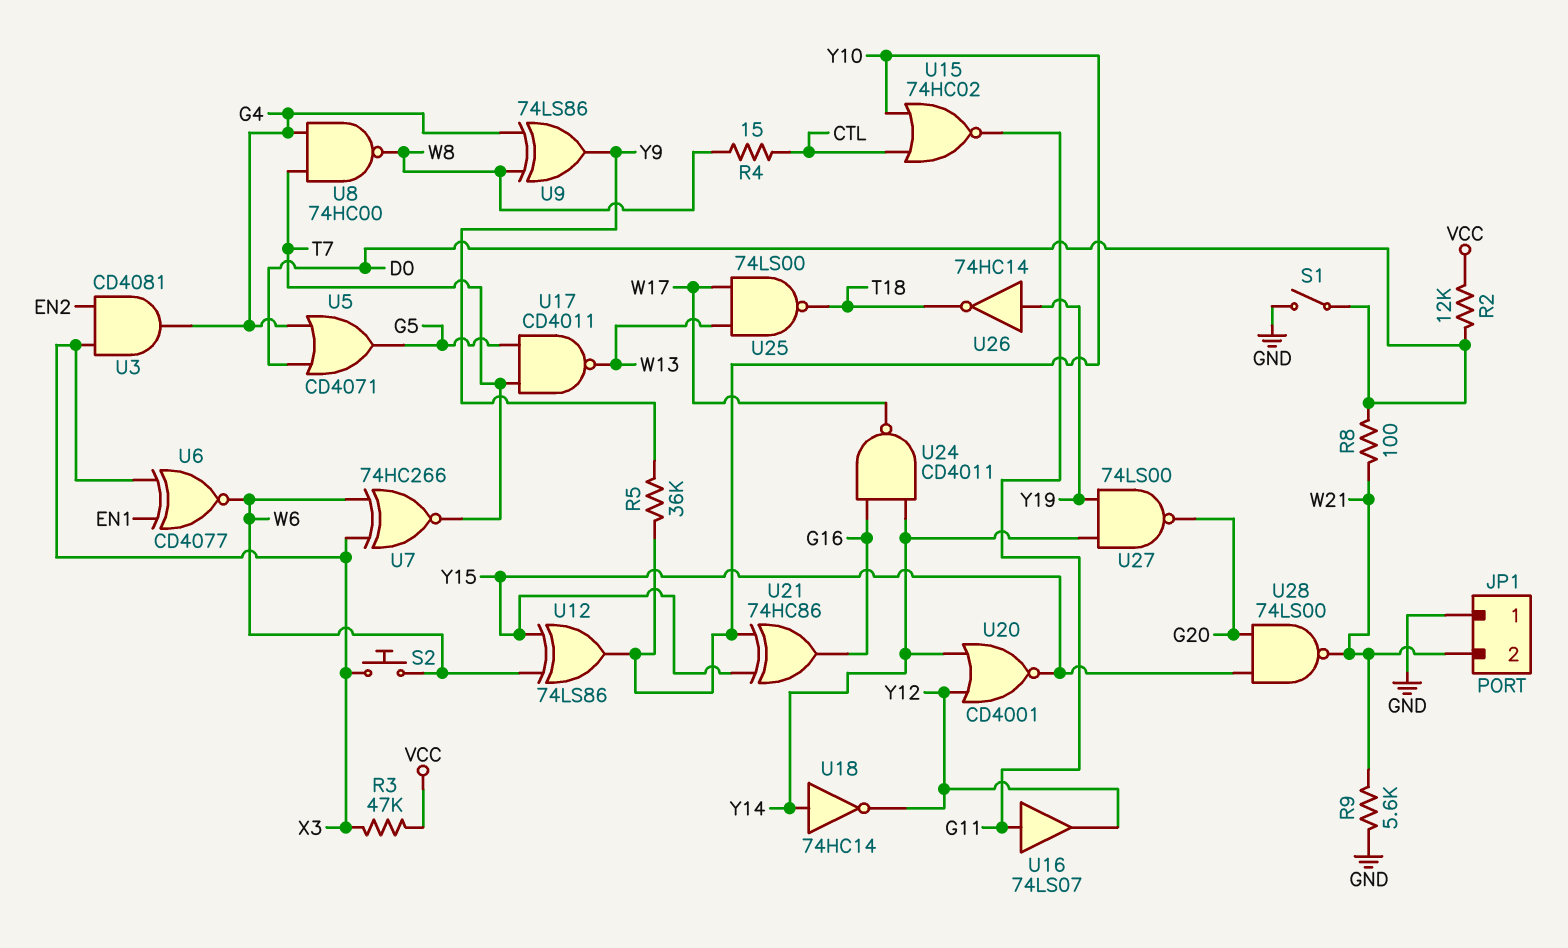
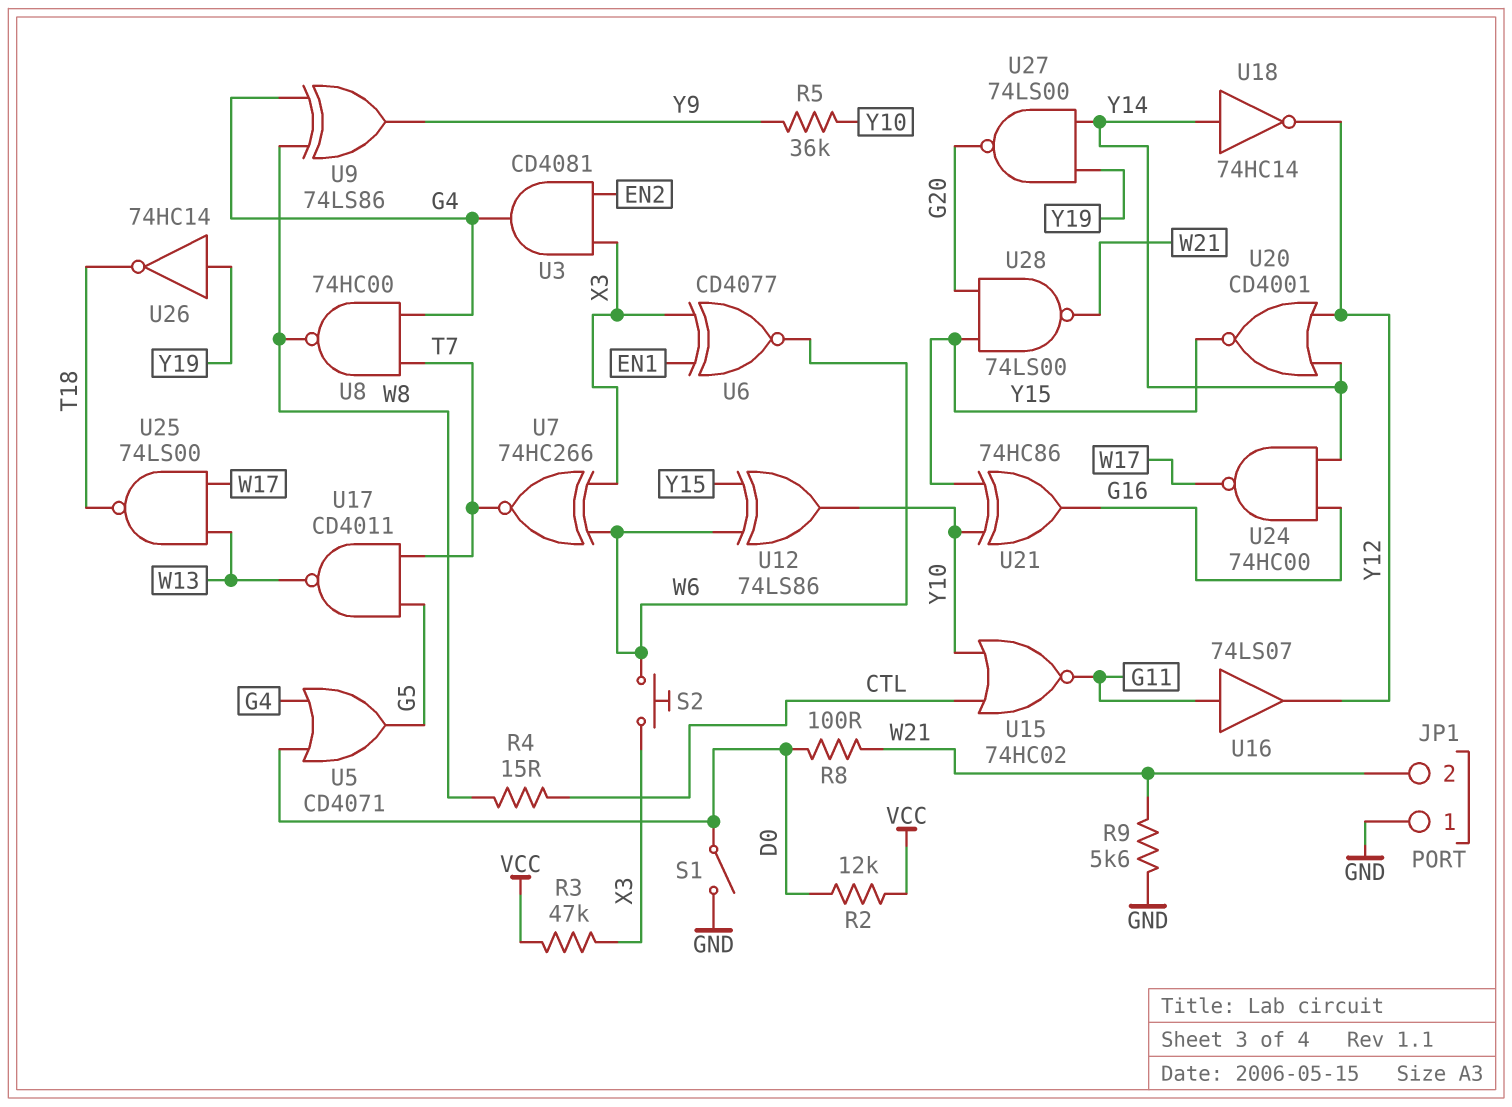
U24: NAND CD4011 (in G16, in Y14, out W17) -> NAND 74HC00 (in G16, in Y14, out W17)

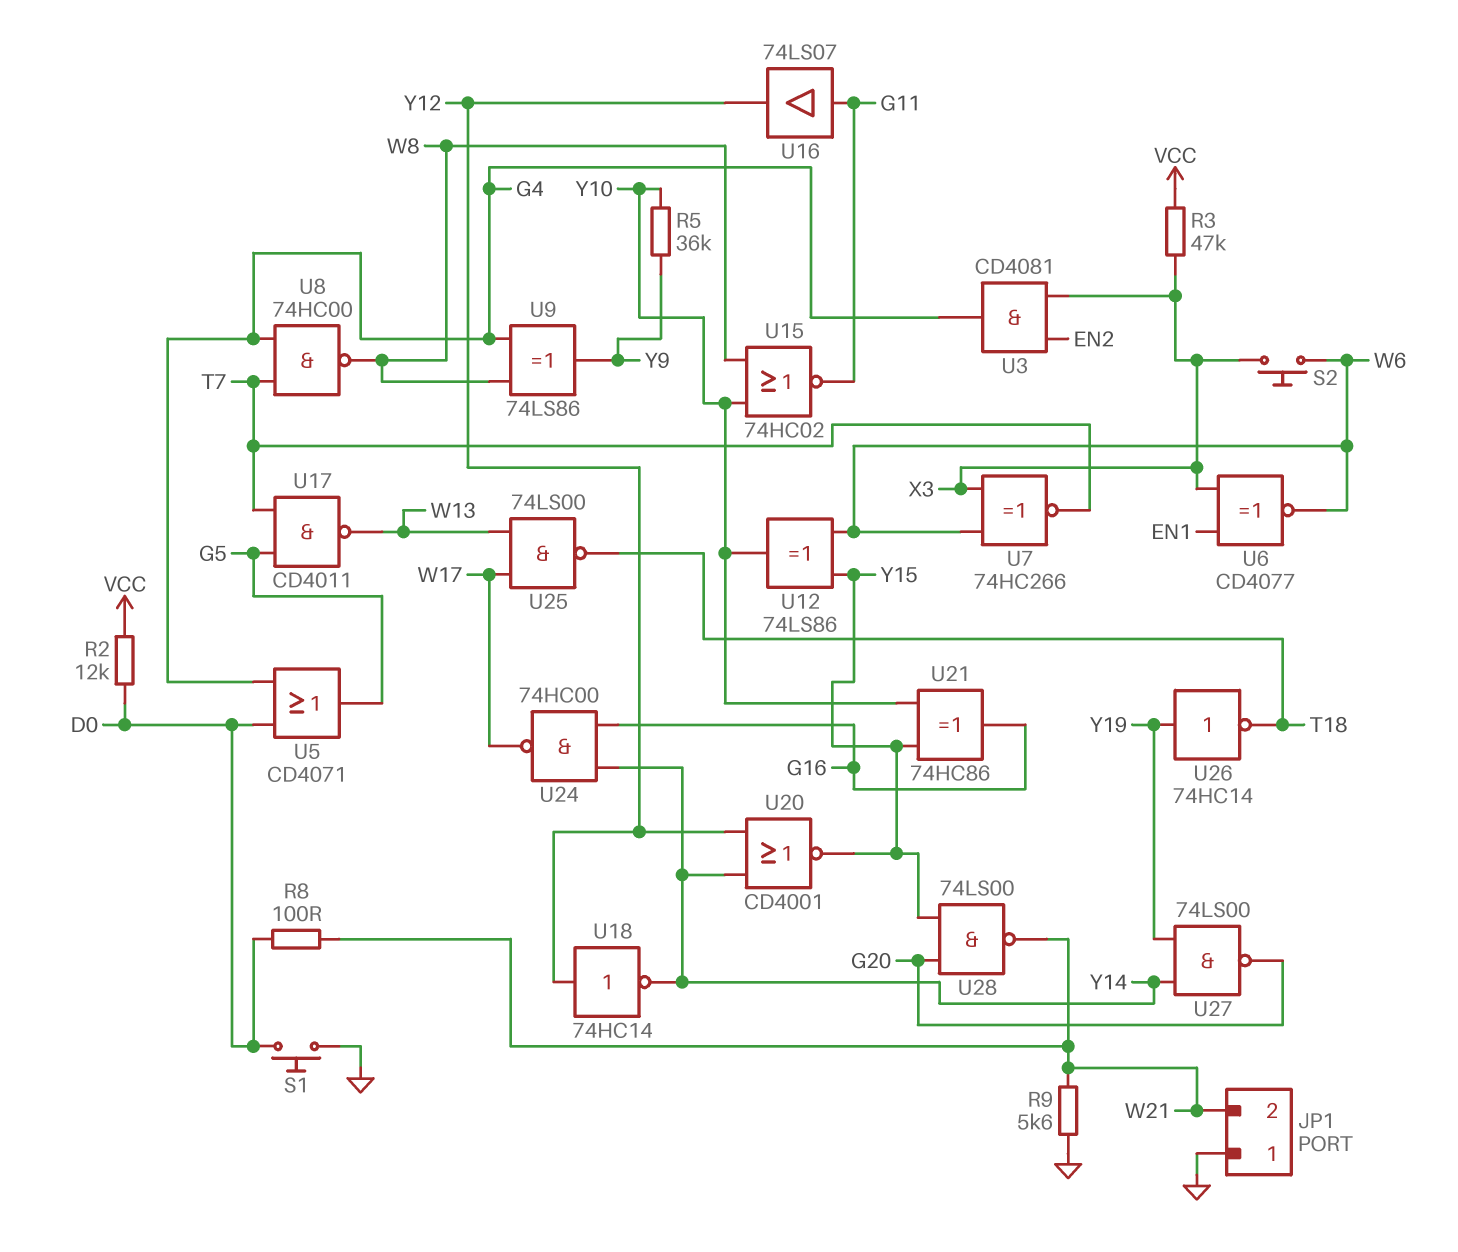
R4: 15 (CTL, W8) -> none
S1: switch (D0, GND) -> button (D0, GND)
U15: NOR 74HC02 (in CTL, in Y10, out G11) -> NOR 74HC02 (in W8, in Y10, out G11)
U18: NOT 74HC14 (in Y14, out Y12) -> NOT 74HC14 (in Y12, out Y14)

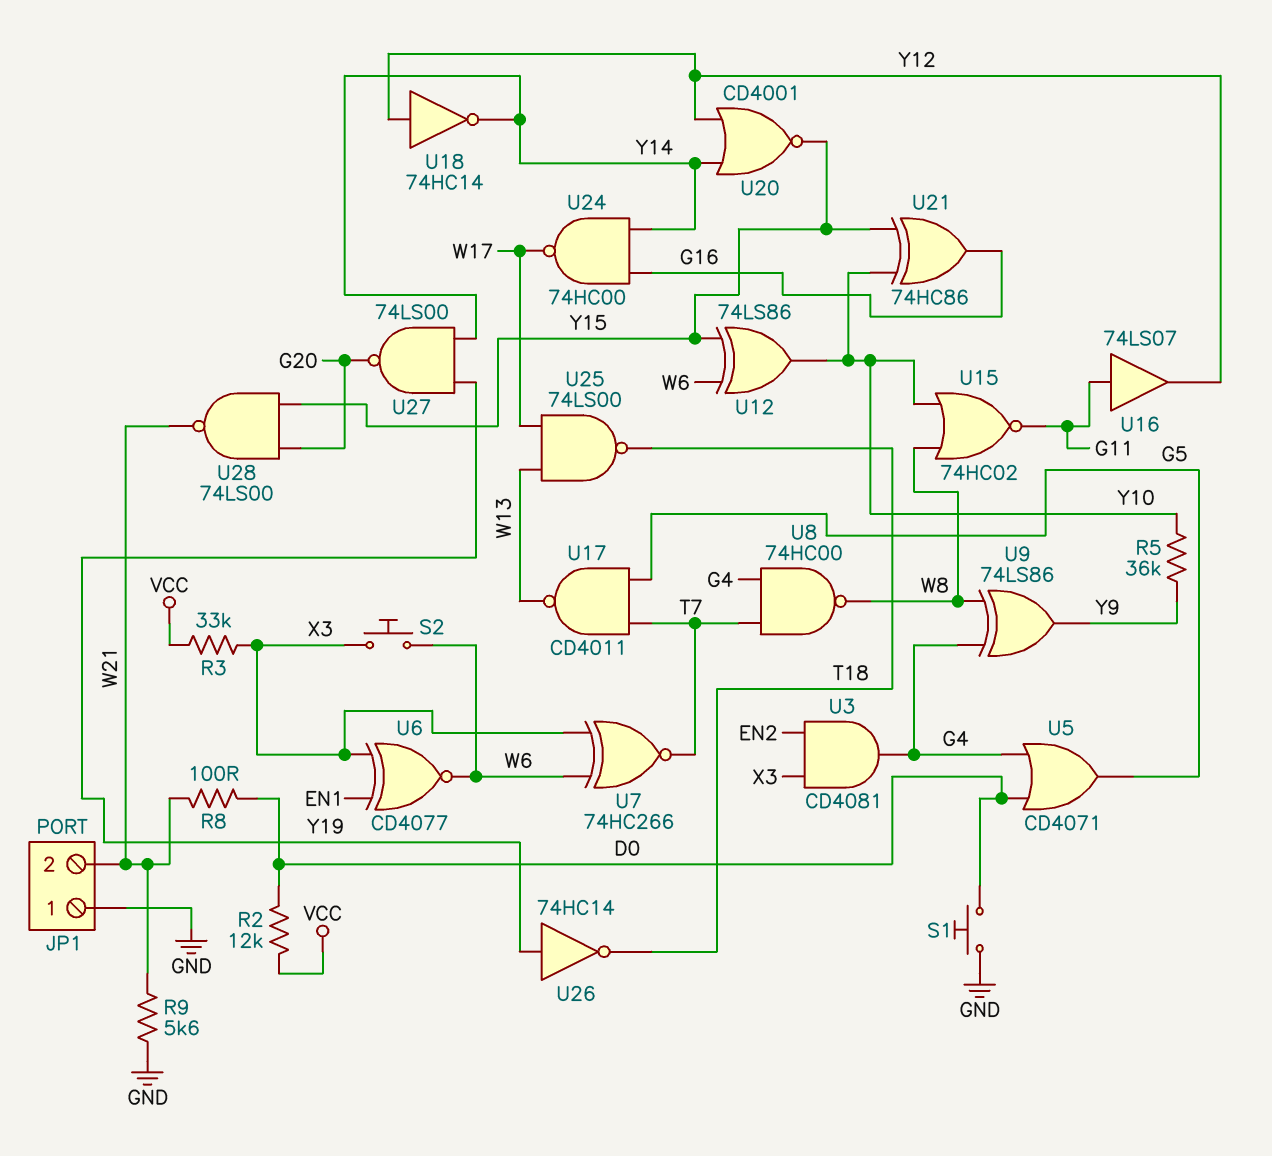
R3: 47k (VCC, X3) -> 33k (VCC, X3)

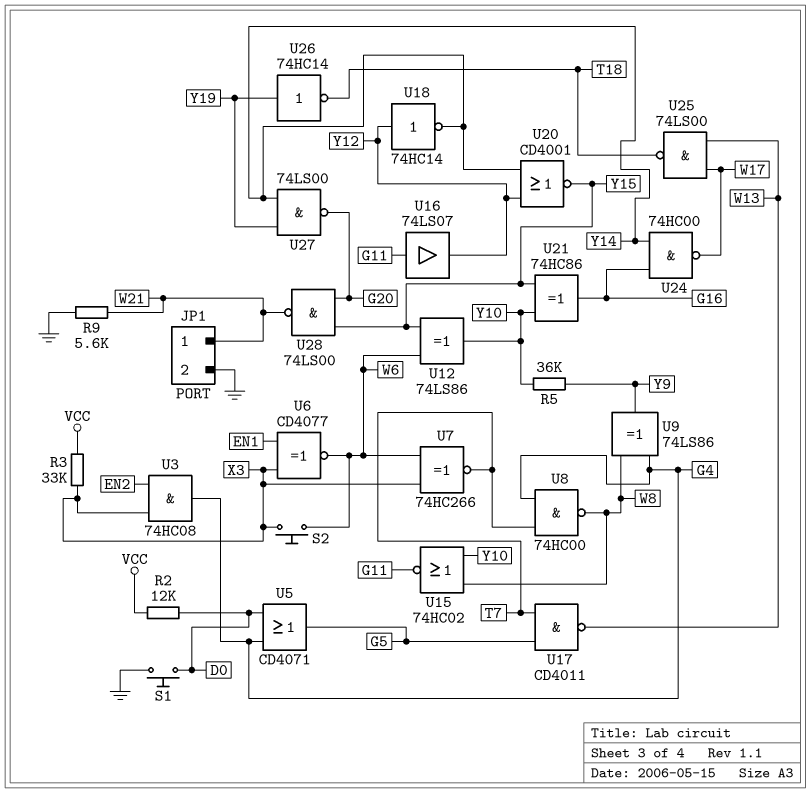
JP1 pin 1: GND -> W21
JP1 pin 2: W21 -> GND
R8: 100 (D0, W21) -> none
U3: AND CD4081 (in EN2, in X3, out G4) -> AND 74HC08 (in EN2, in X3, out G4)

